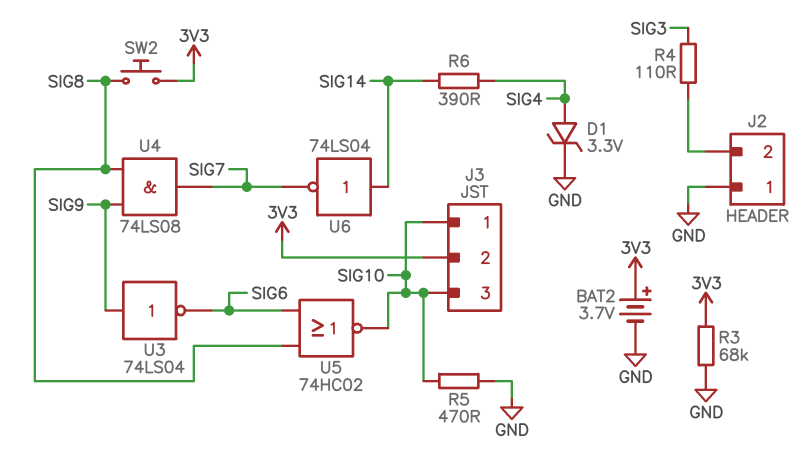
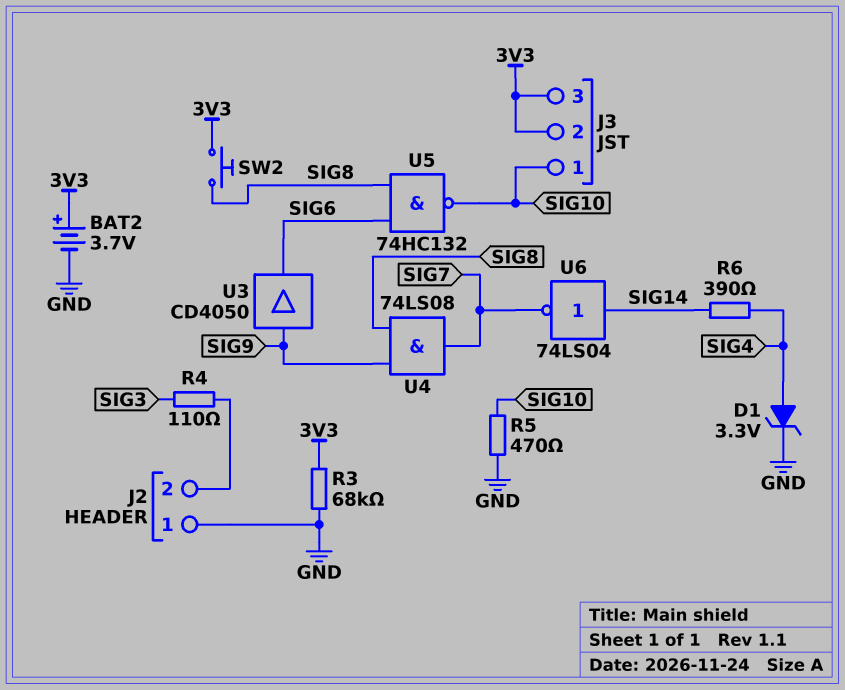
J3 pin 3: SIG10 -> 3V3
U3: NOT 74LS04 (in SIG9, out SIG6) -> buffer CD4050 (in SIG9, out SIG6)
U5: NOR 74HC02 (in SIG6, in SIG8, out SIG10) -> NAND 74HC132 (in SIG6, in SIG8, out SIG10)

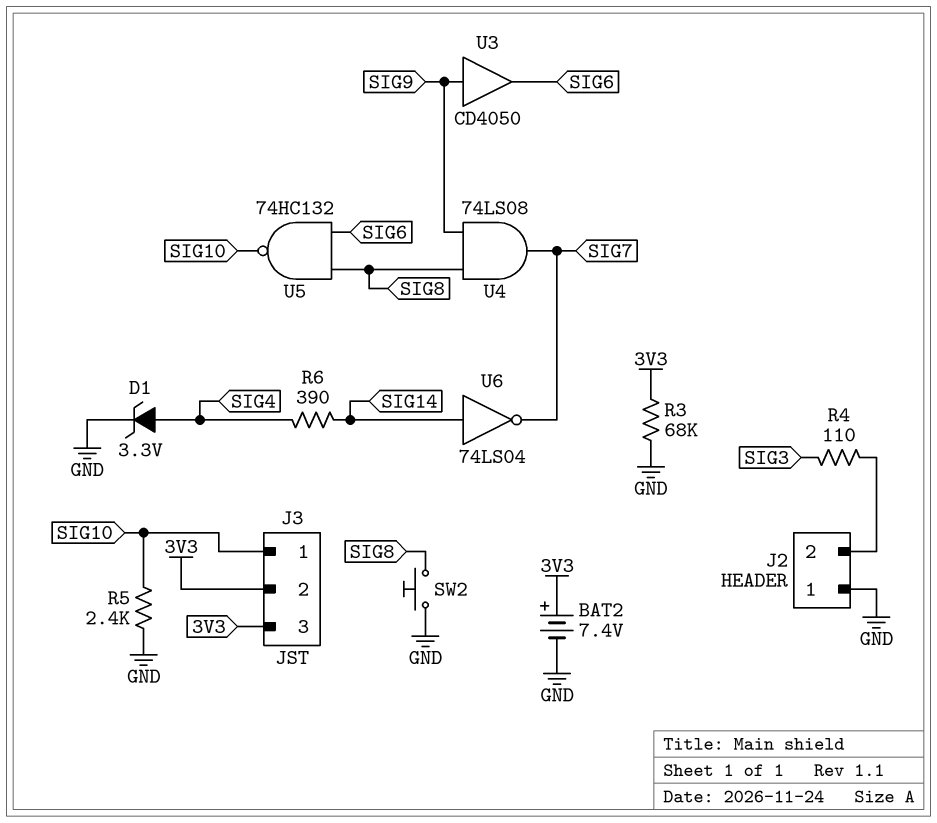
BAT2: 3.7V (plus 3V3, minus GND) -> 7.4V (plus 3V3, minus GND)
R5: 470 (GND, SIG10) -> 2.4k (GND, SIG10)
SW2: button (3V3, SIG8) -> button (GND, SIG8)

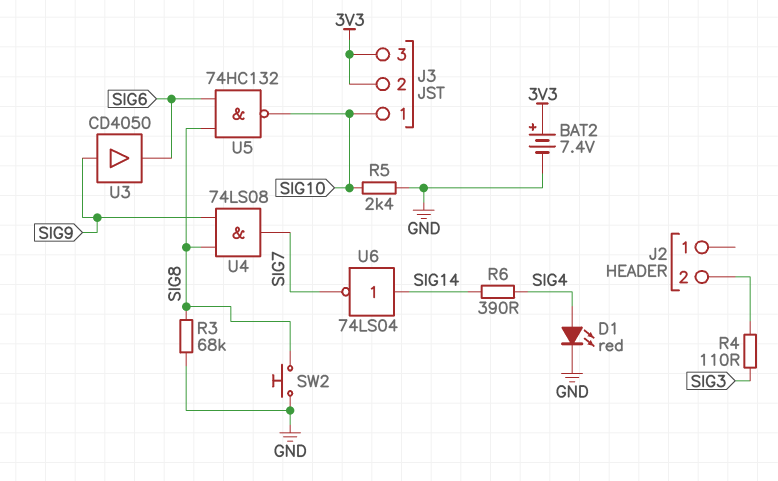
D1: zener 3.3V (A SIG4, K GND) -> LED red (A SIG4, K GND)
J2 pin 1: GND -> none
R3: 68k (3V3, GND) -> 68k (GND, SIG8)

